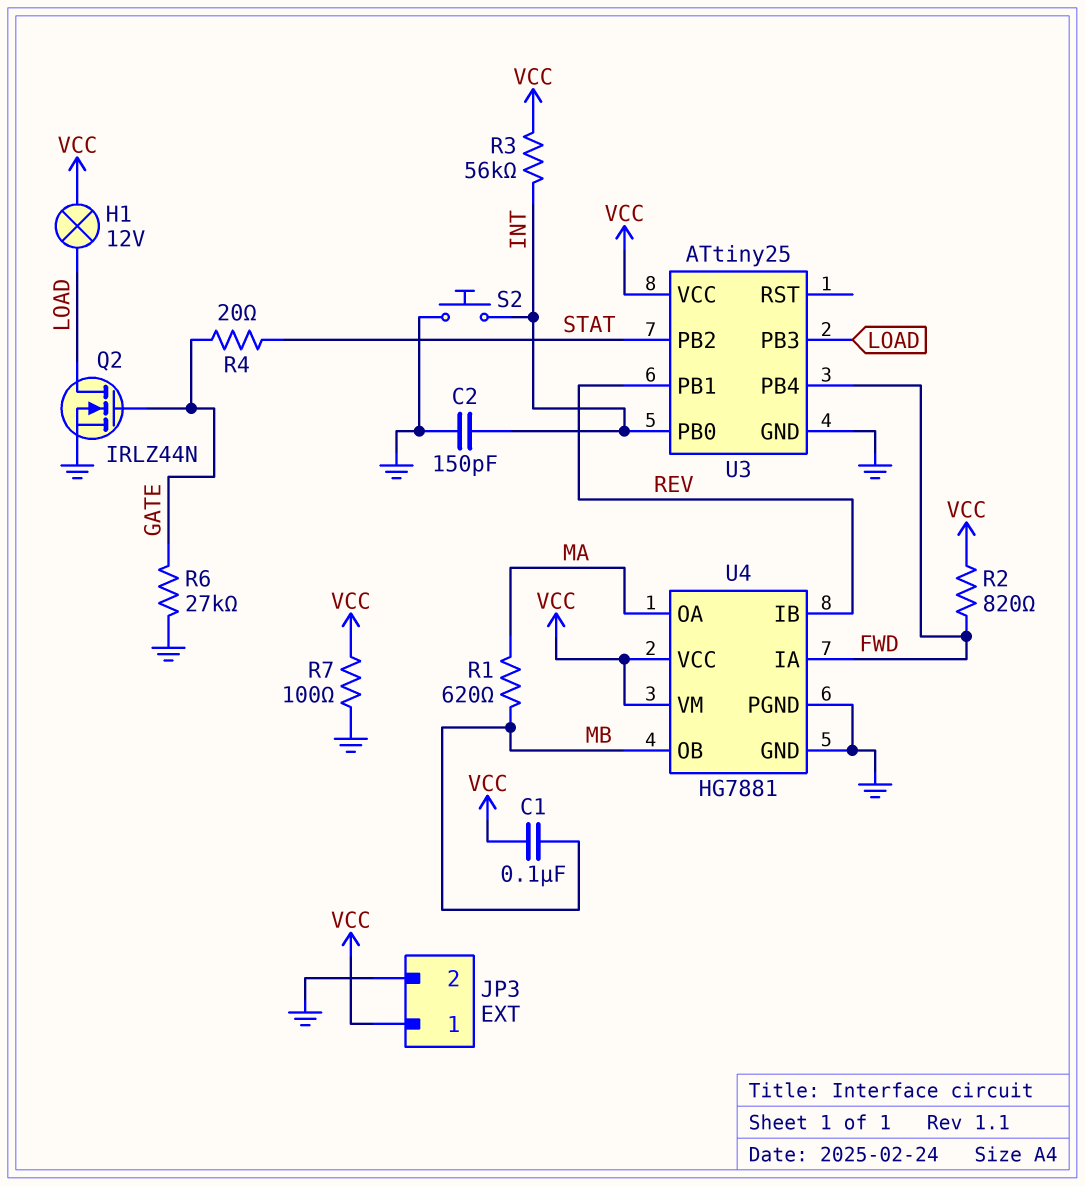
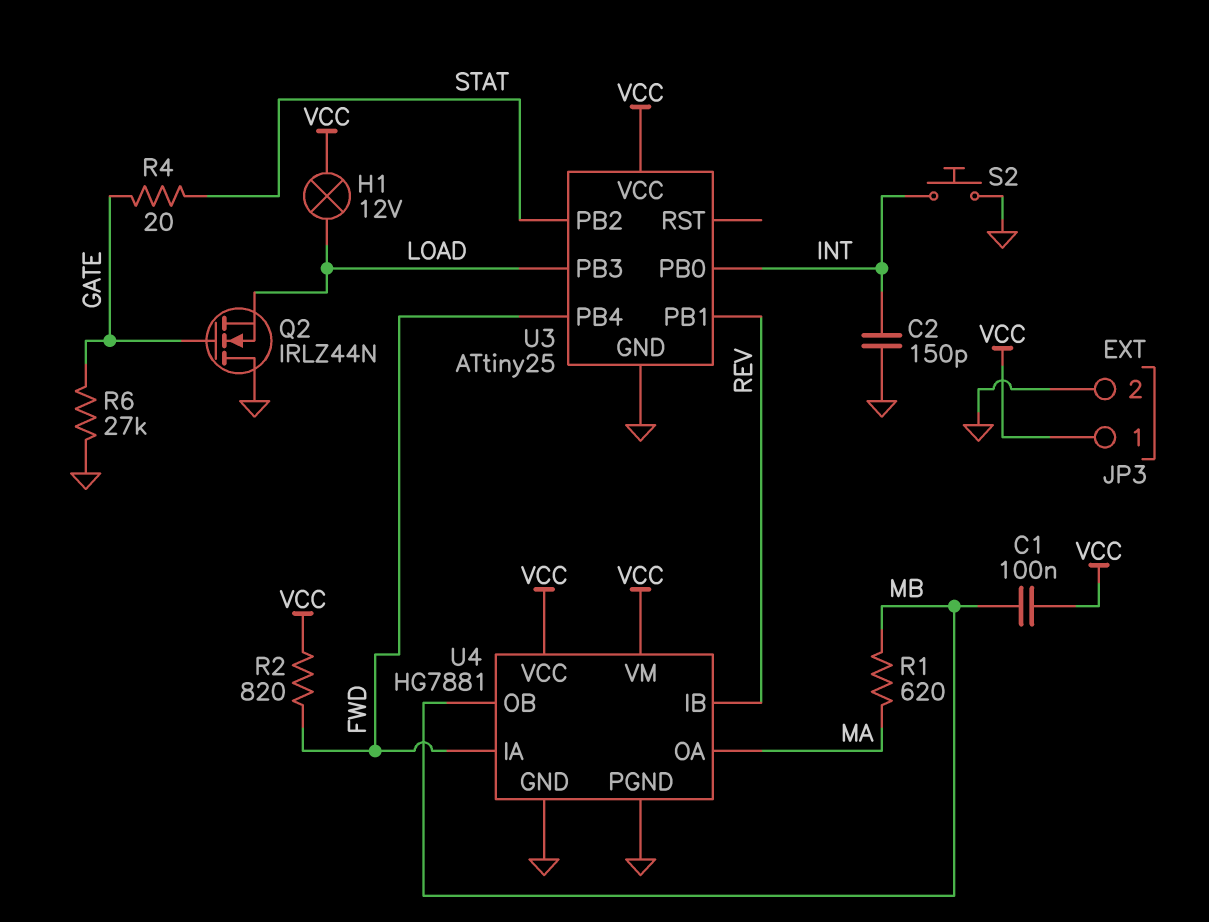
Q2: NMOS IRLZ44N (G GATE, D LOAD, S GND) -> NMOS IRLZ44N (G GATE, D GND, S LOAD)
R3: 56k (INT, VCC) -> none
R7: 100 (GND, VCC) -> none

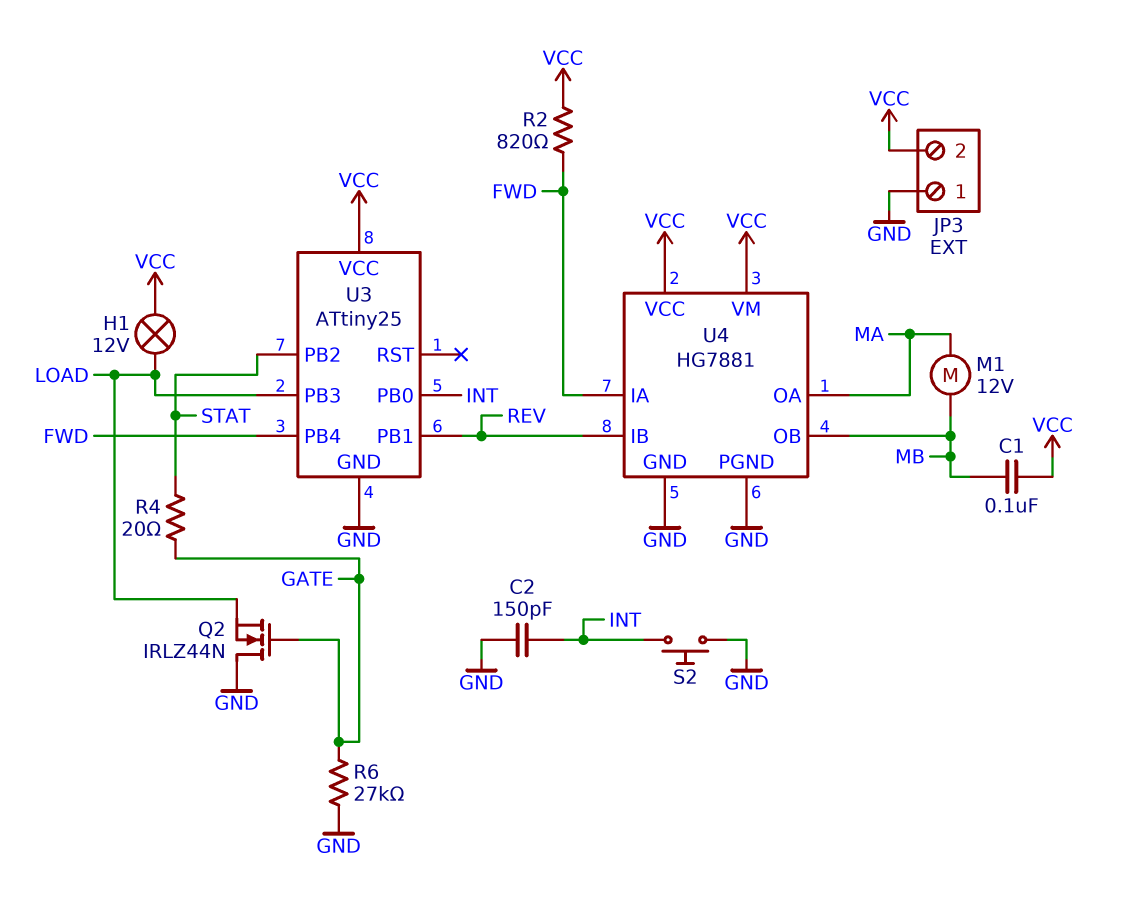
JP3 pin 1: VCC -> GND
JP3 pin 2: GND -> VCC
M1: none -> motor 12V (MA, MB)
R1: 620 (MA, MB) -> none

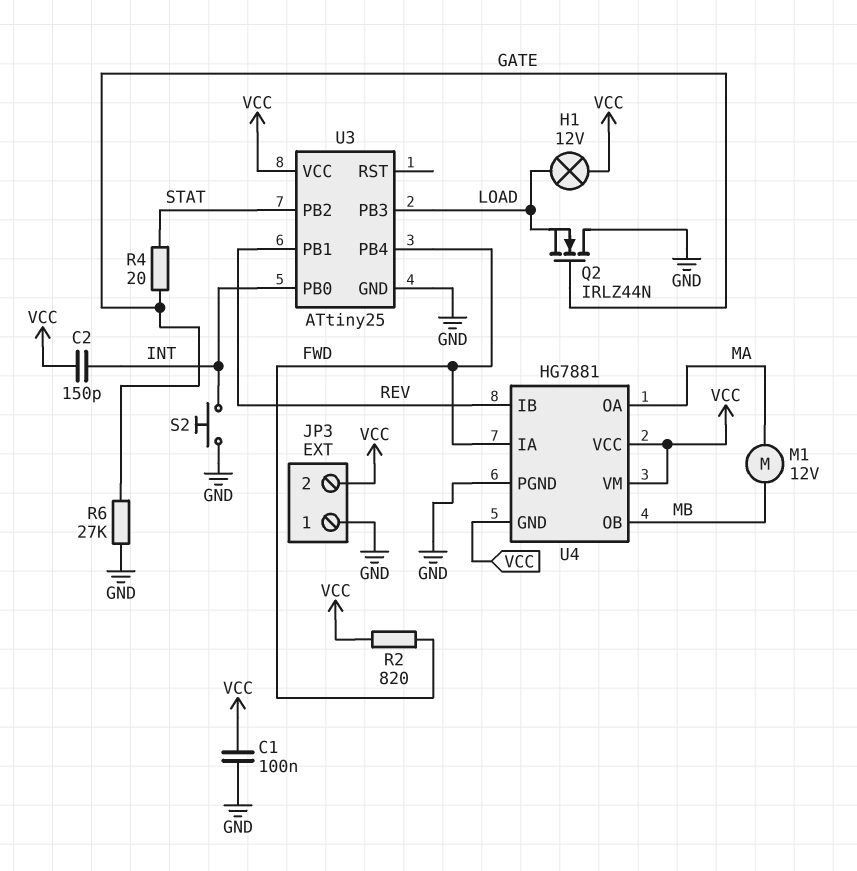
C1: 100nF (MB, VCC) -> 100nF (GND, VCC)
C2: 150pF (GND, INT) -> 150pF (INT, VCC)
U4 pin GND: GND -> VCC

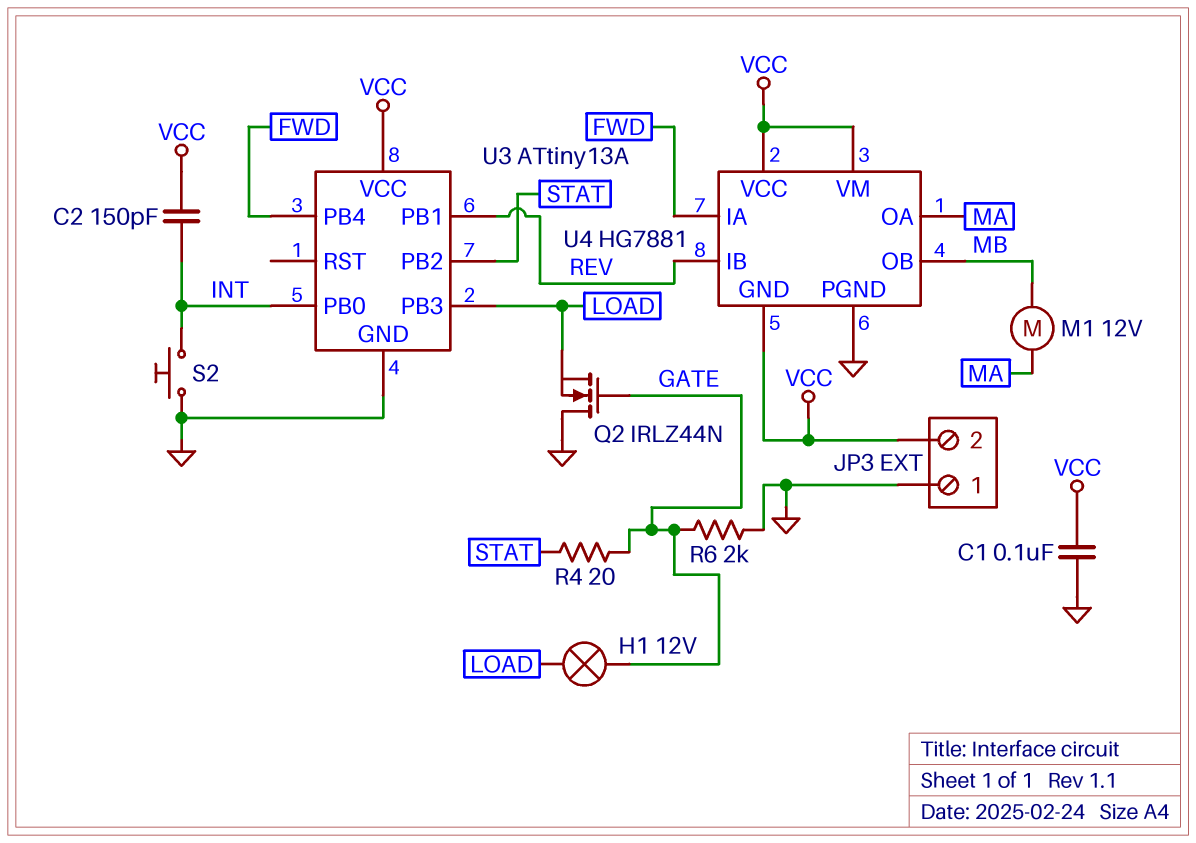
H1: lamp 12V (LOAD, VCC) -> lamp 12V (GATE, LOAD)
R2: 820 (FWD, VCC) -> none
R6: 27k (GATE, GND) -> 2k (GATE, GND)
U3: ATtiny25 -> ATtiny13A

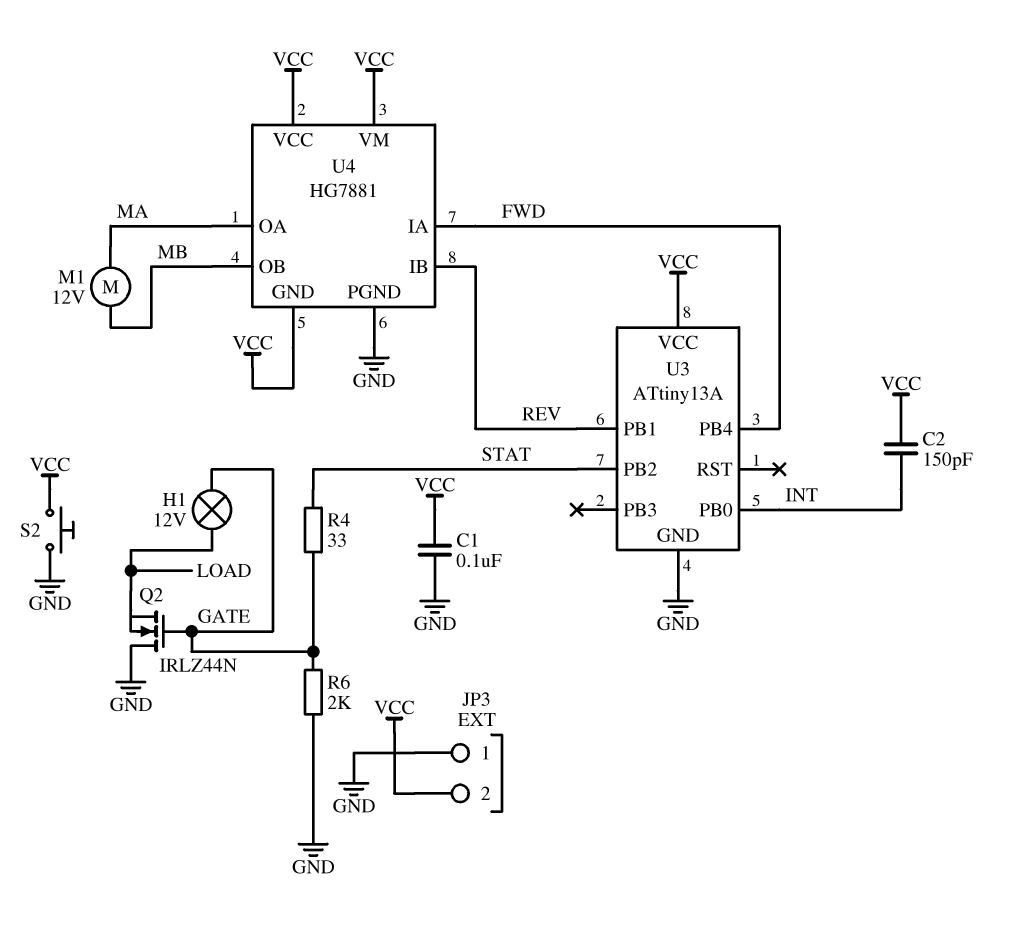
R4: 20 (GATE, STAT) -> 33 (GATE, STAT)
S2: button (GND, INT) -> button (GND, VCC)
U3 pin PB3: LOAD -> none

